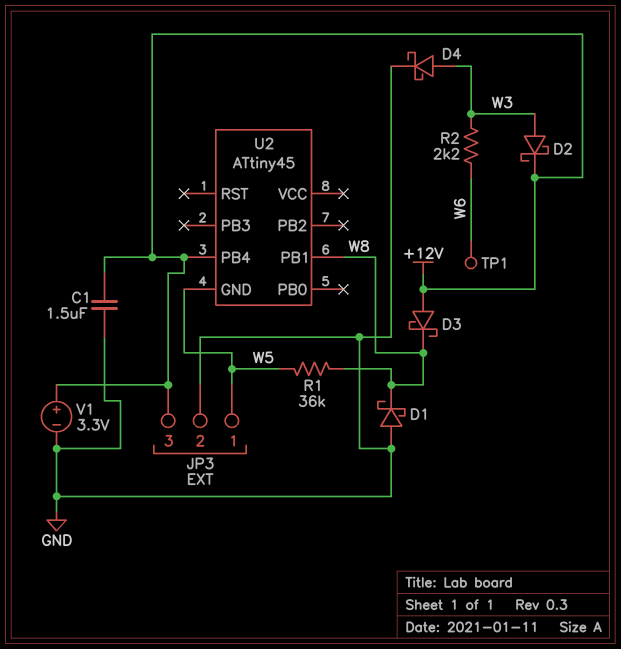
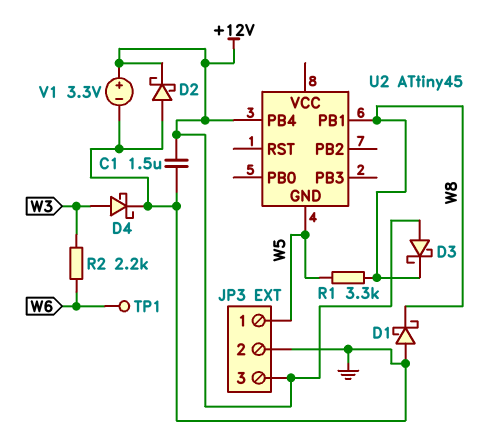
D2: schottky (A W3, K +12V) -> schottky (A GND, K +12V)
R1: 36k (W5, W8) -> 3.3k (W5, W8)

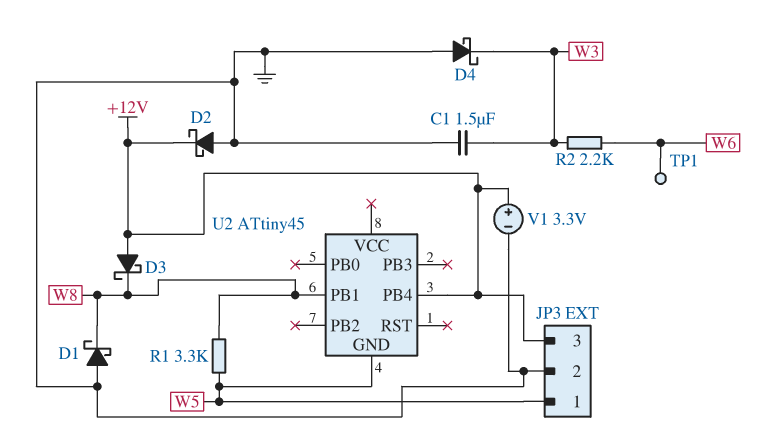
C1: 1.5uF (+12V, GND) -> 1.5uF (GND, W3)
D4: schottky (A W3, K GND) -> schottky (A GND, K W3)

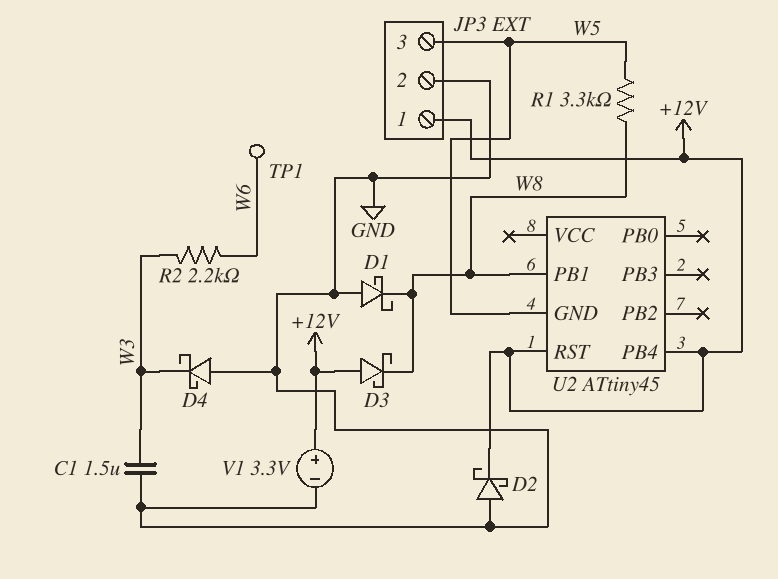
JP3 pin 1: W5 -> +12V
JP3 pin 3: +12V -> W5
U2 pin RST: none -> +12V

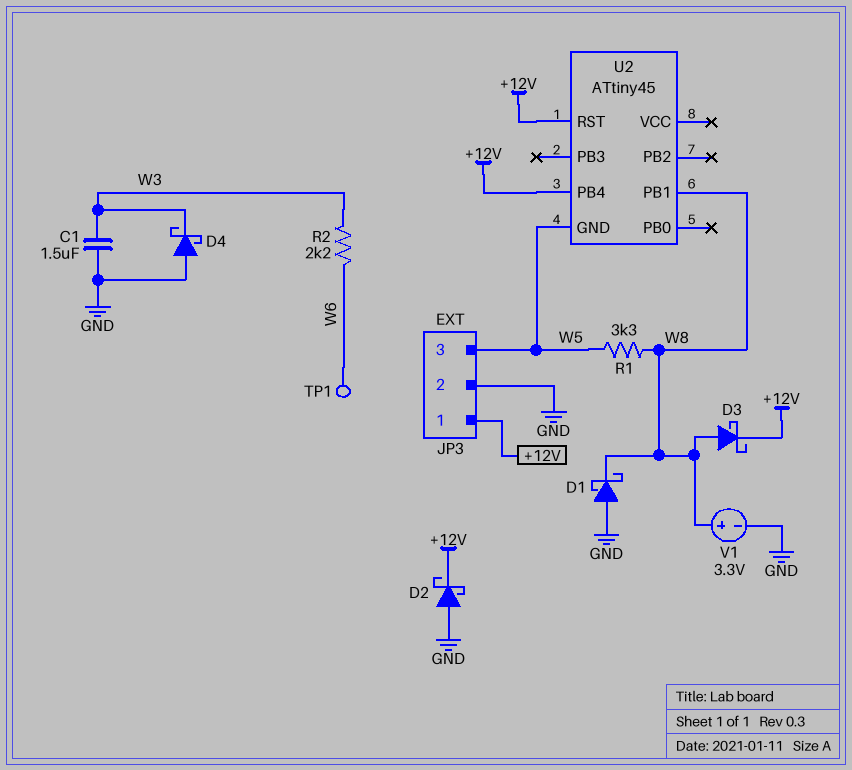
D3: schottky (A +12V, K W8) -> schottky (A W8, K +12V)
V1: 3.3V (plus +12V, minus GND) -> 3.3V (plus W8, minus GND)

